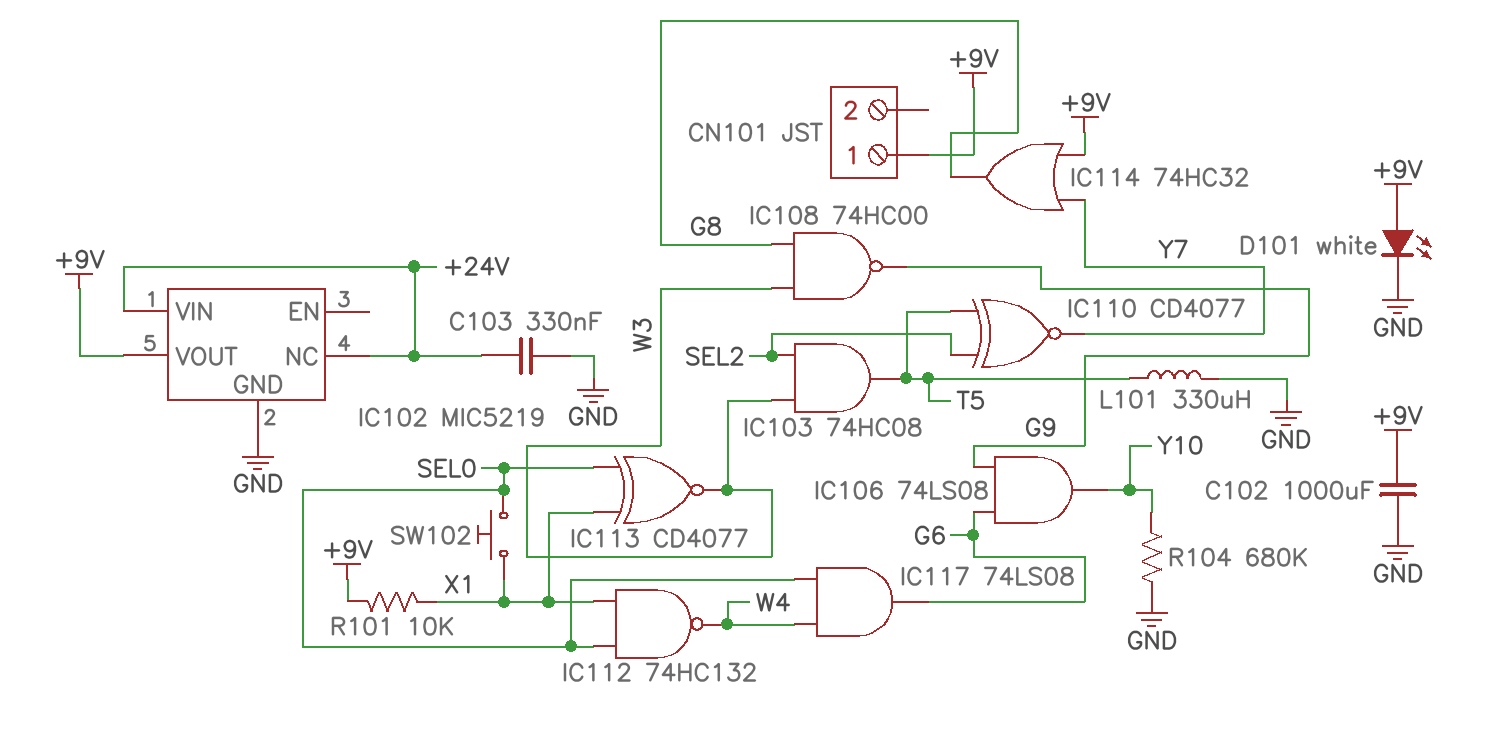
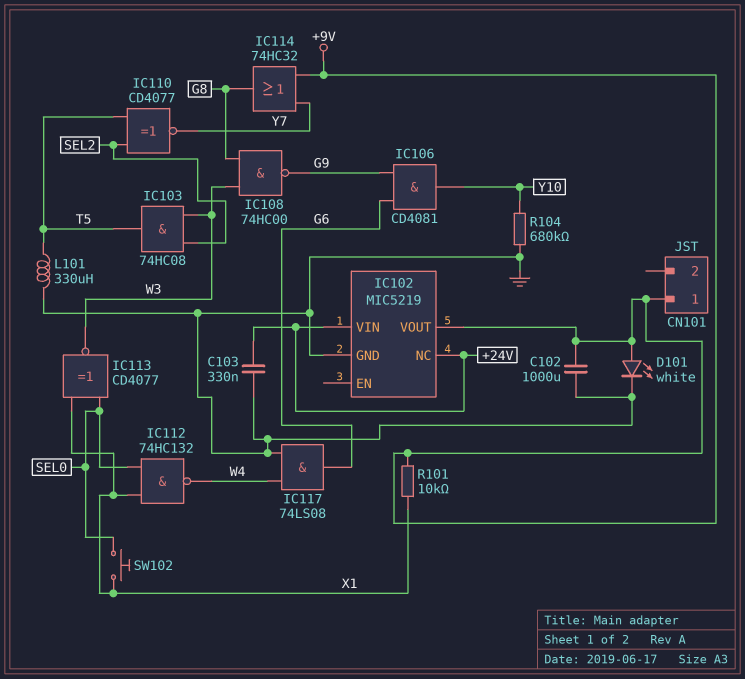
IC106: AND 74LS08 (in G6, in G9, out Y10) -> AND CD4081 (in G6, in G9, out Y10)
IC117: AND 74LS08 (in SEL0, in W4, out G6) -> AND 74LS08 (in GND, in W4, out G6)

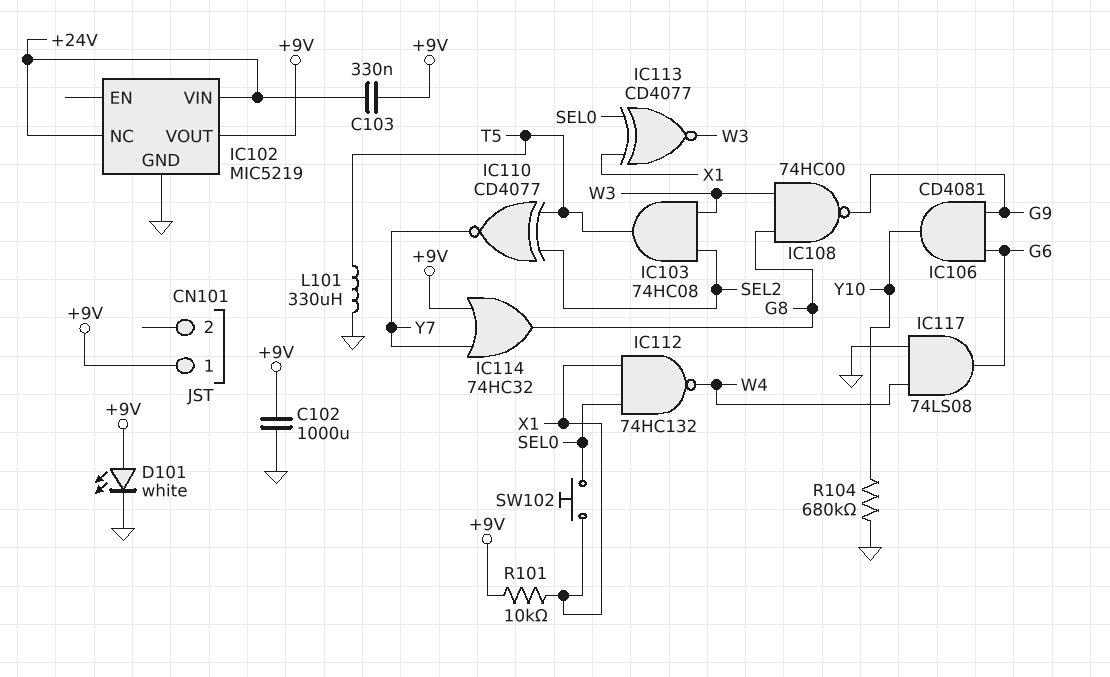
C103: 330nF (+24V, GND) -> 330nF (+9V, +24V)

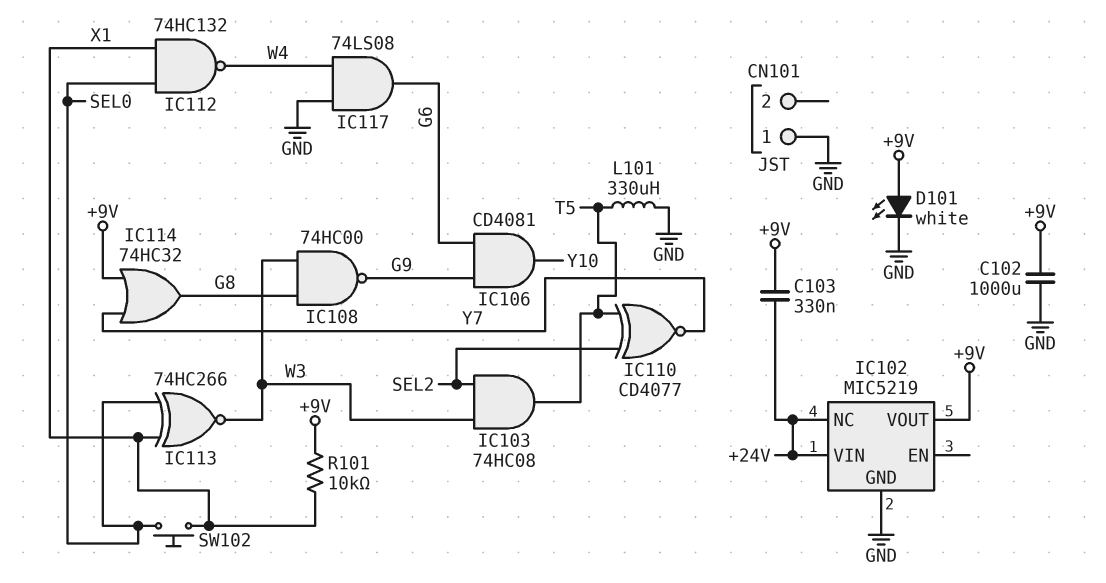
CN101 pin 1: +9V -> GND
IC113: XNOR CD4077 (in SEL0, in X1, out W3) -> XNOR 74HC266 (in SEL0, in X1, out W3)
R104: 680k (GND, Y10) -> none

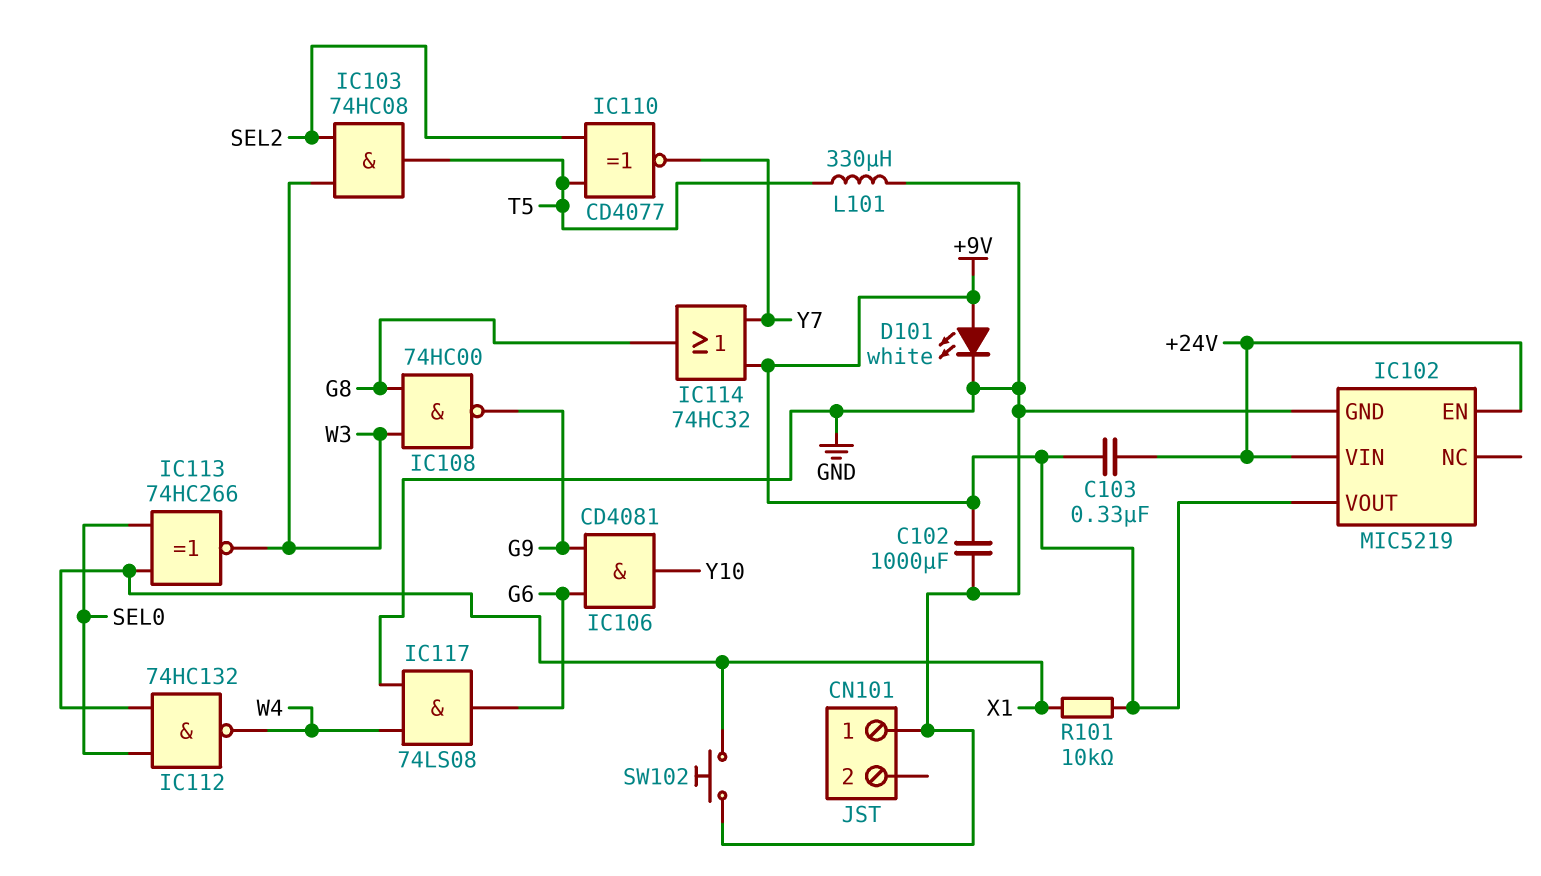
IC102 pin EN: none -> +24V
IC102 pin NC: +24V -> none
SW102: button (SEL0, X1) -> button (GND, X1)

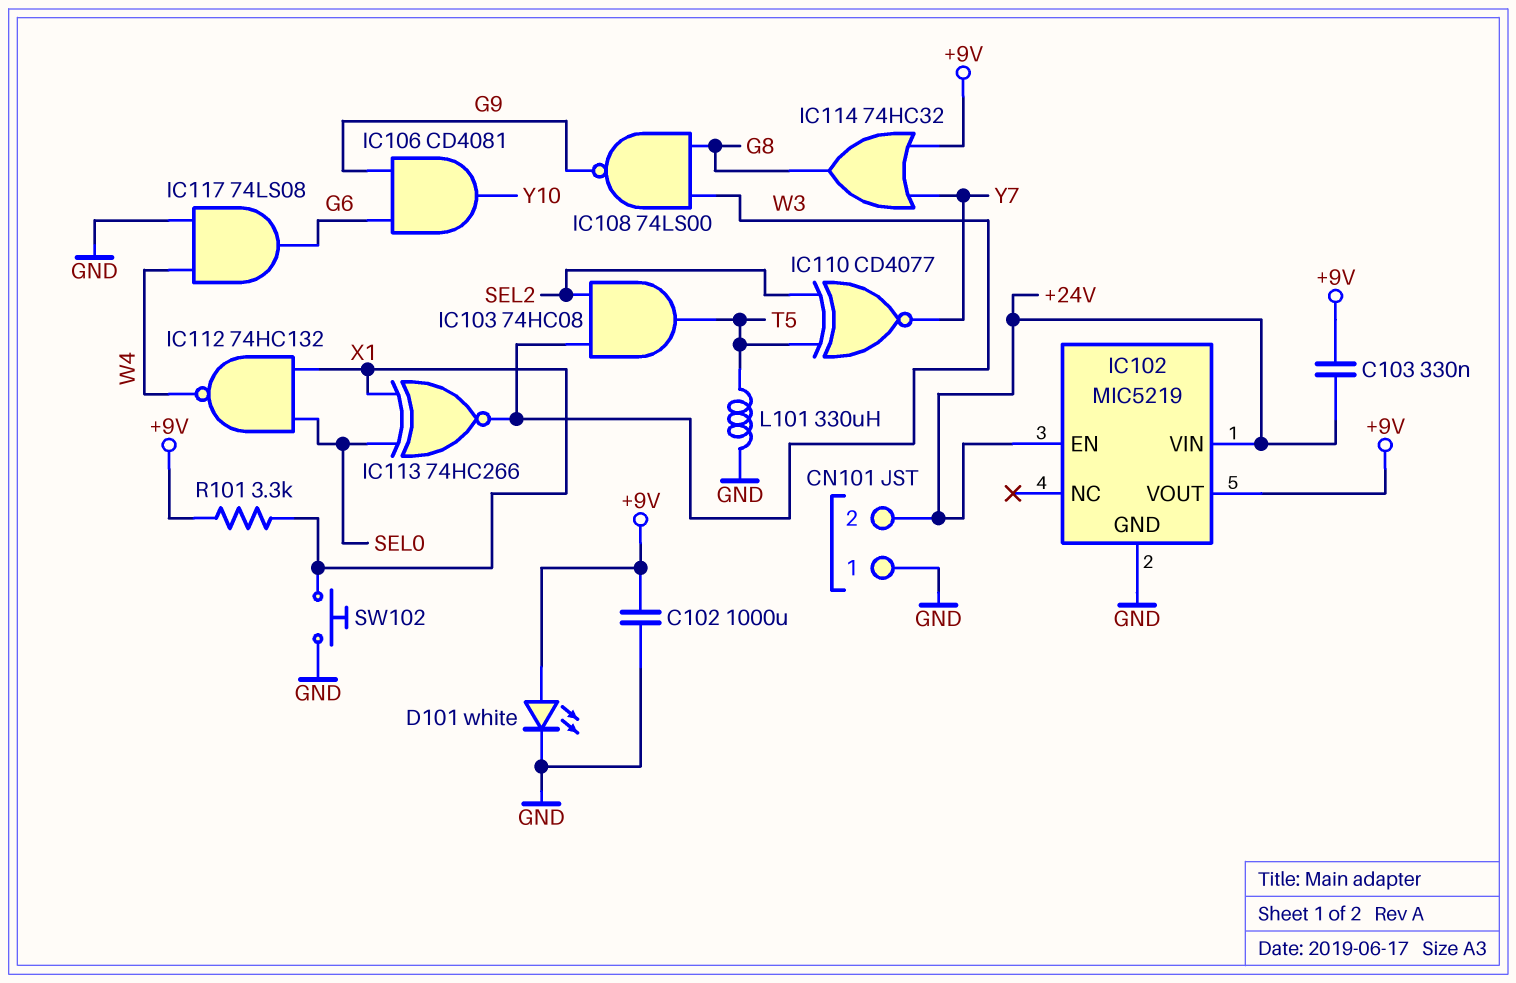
CN101 pin 2: none -> +24V
IC108: NAND 74HC00 (in G8, in W3, out G9) -> NAND 74LS00 (in G8, in W3, out G9)
R101: 10k (+9V, X1) -> 3.3k (+9V, X1)

